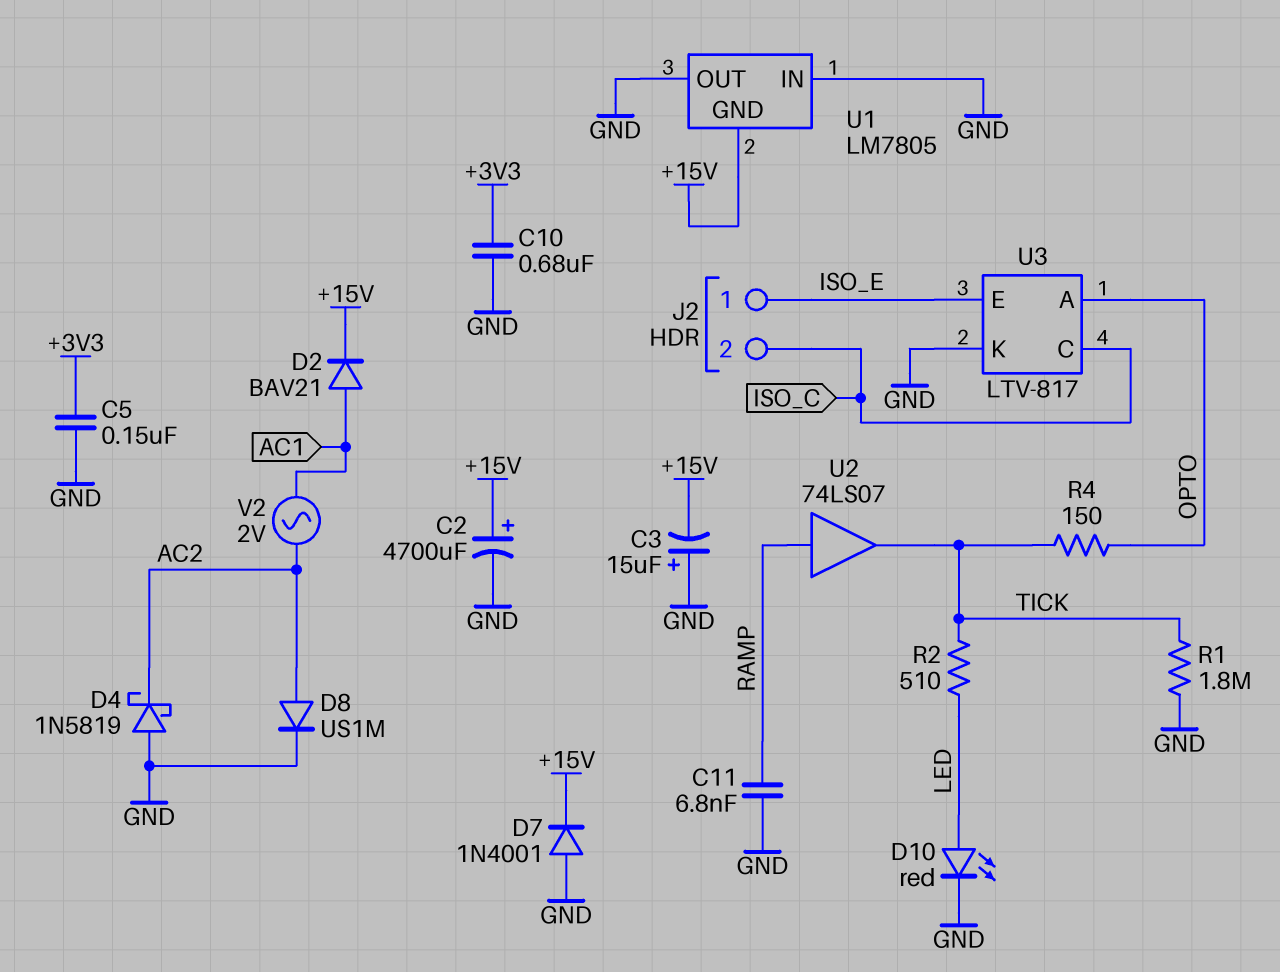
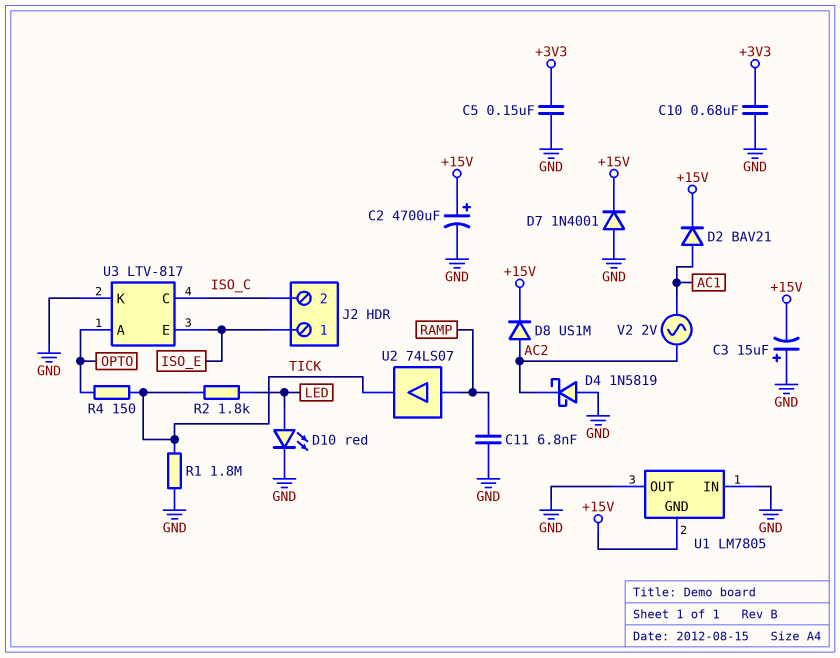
D8: diode US1M (A AC2, K GND) -> diode US1M (A AC2, K +15V)
R2: 510 (LED, TICK) -> 1.8k (LED, TICK)

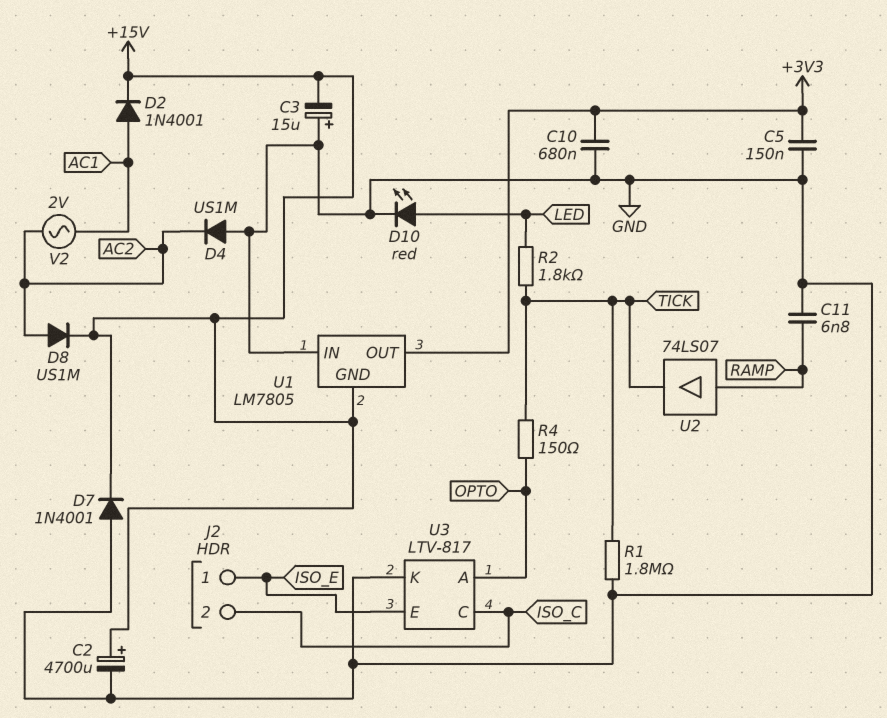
D2: diode BAV21 (A AC1, K +15V) -> diode 1N4001 (A AC1, K +15V)
D4: schottky 1N5819 (A GND, K AC2) -> diode US1M (A GND, K AC2)
U1 pin OUT: GND -> +3V3

